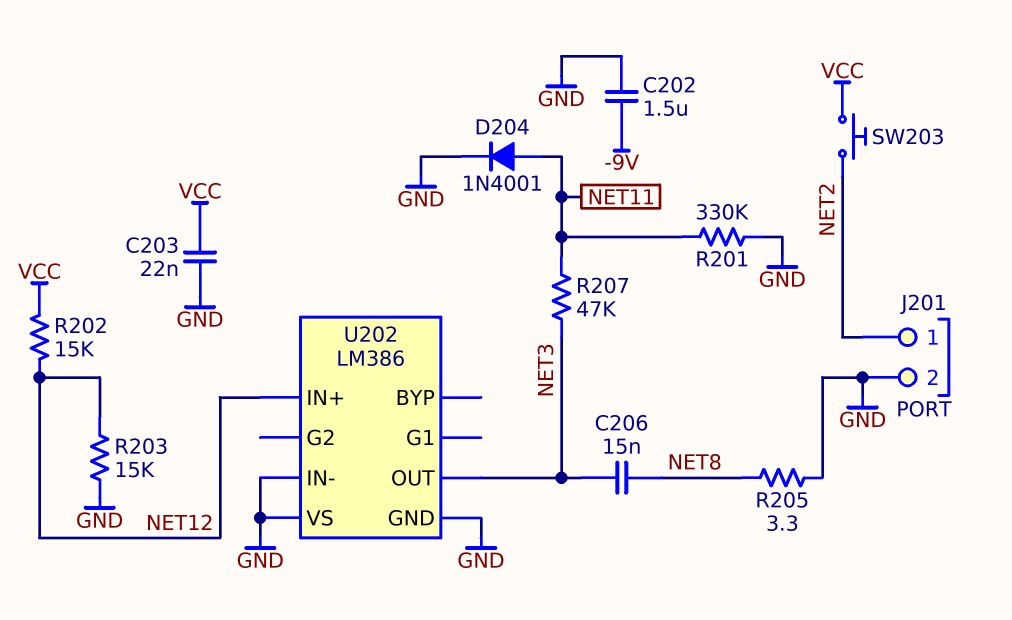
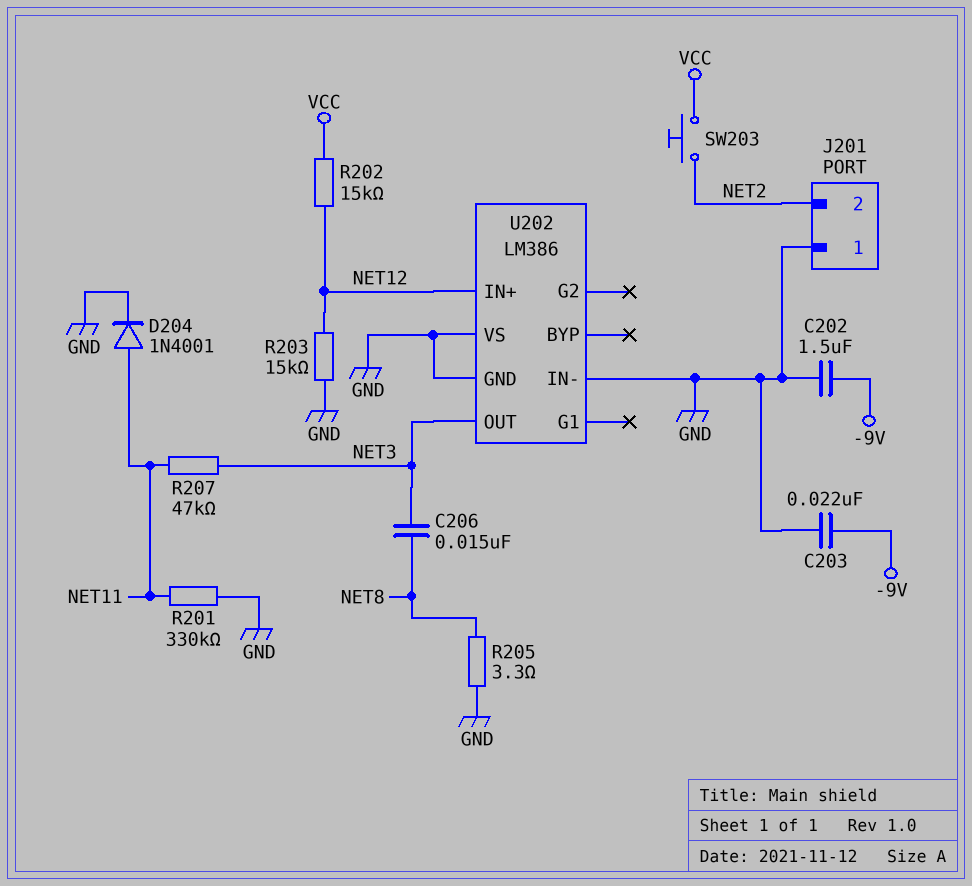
C203: 22nF (GND, VCC) -> 22nF (-9V, GND)
J201 pin 1: NET2 -> GND
J201 pin 2: GND -> NET2

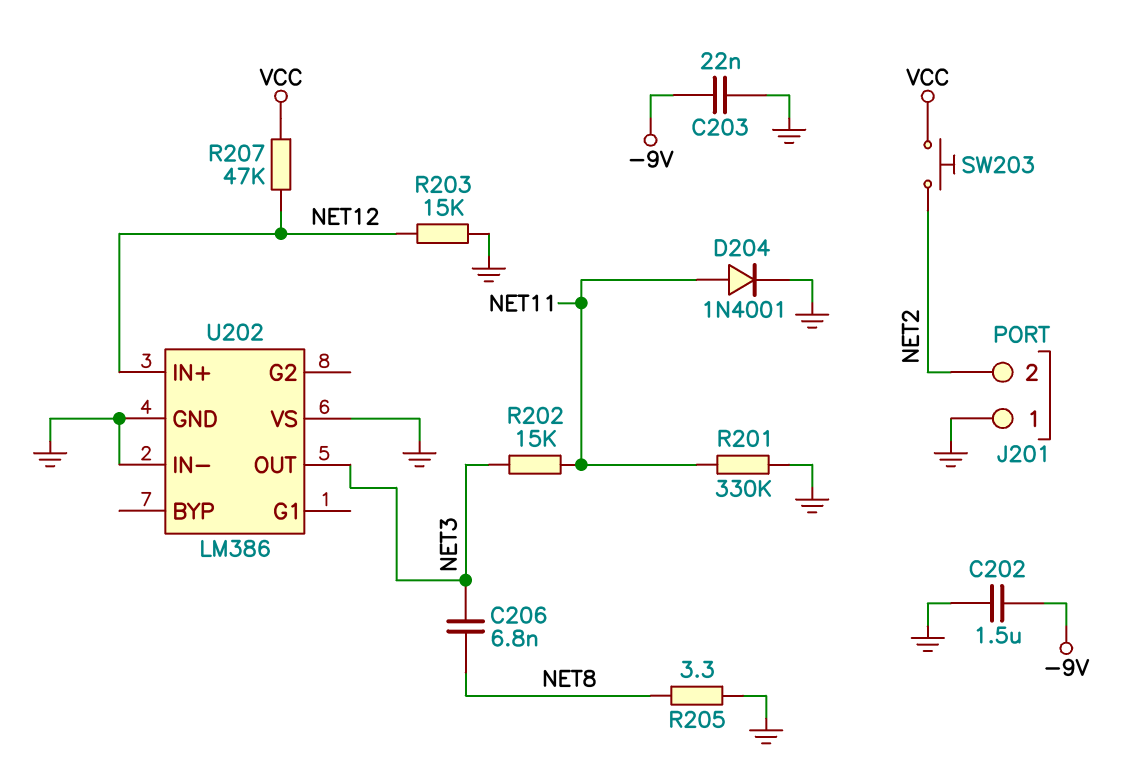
C206: 15nF (NET3, NET8) -> 6.8nF (NET3, NET8)
R202: 15k (NET12, VCC) -> 15k (NET3, NET11)
R207: 47k (NET3, NET11) -> 47k (NET12, VCC)

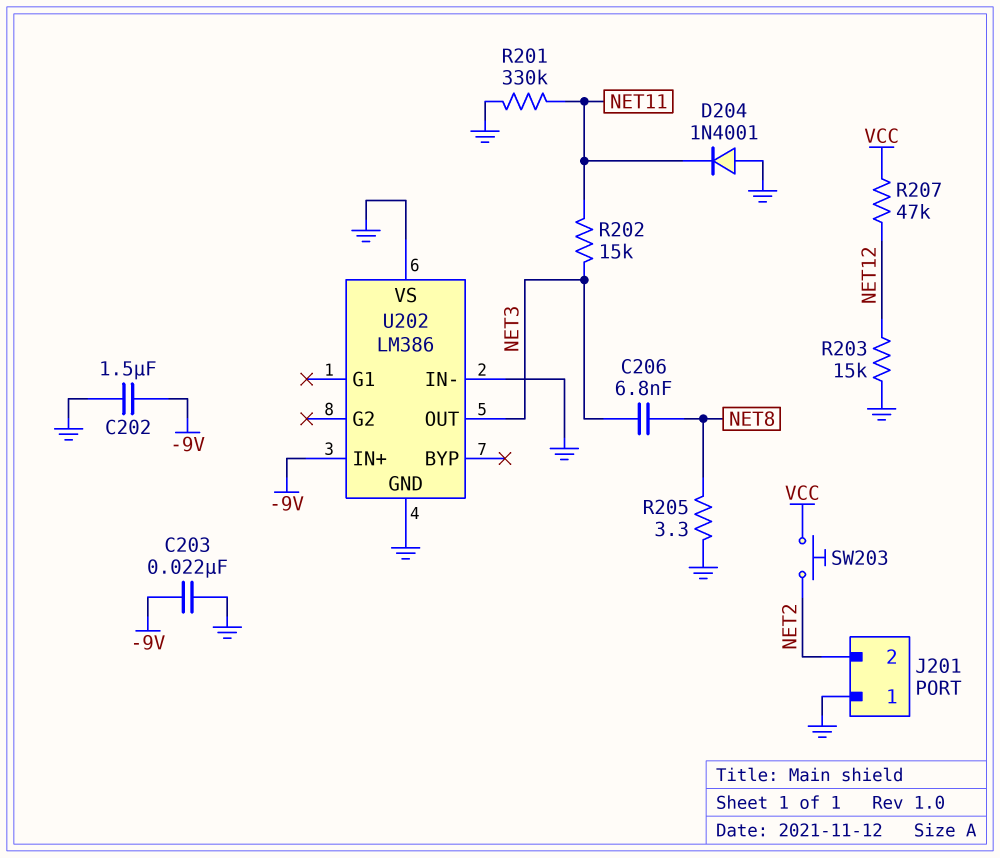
D204: diode 1N4001 (A NET11, K GND) -> diode 1N4001 (A GND, K NET11)
U202 pin IN+: NET12 -> -9V

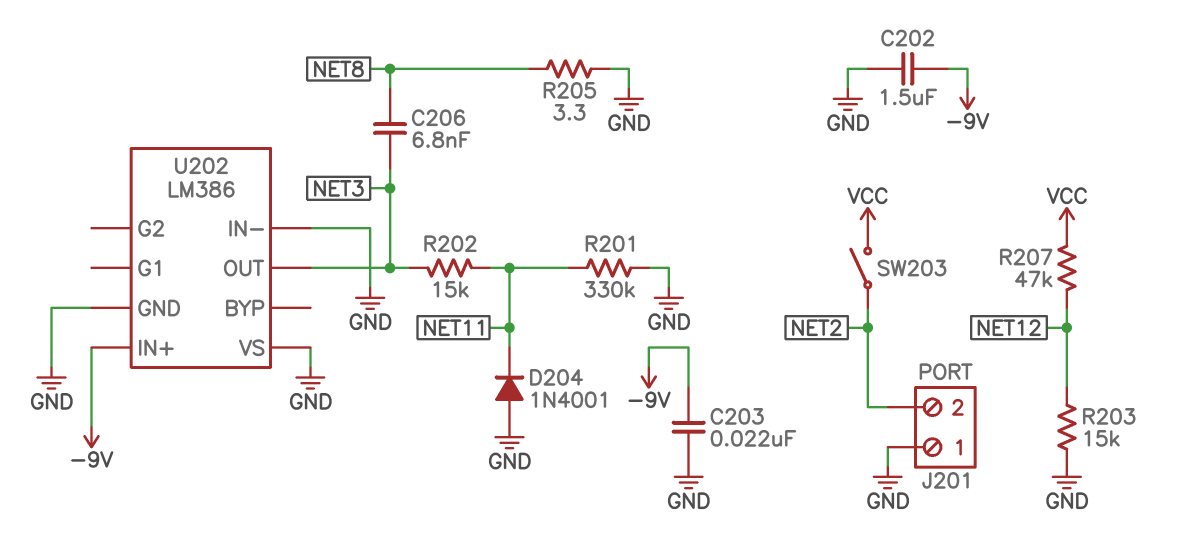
SW203: button (NET2, VCC) -> switch (NET2, VCC)

